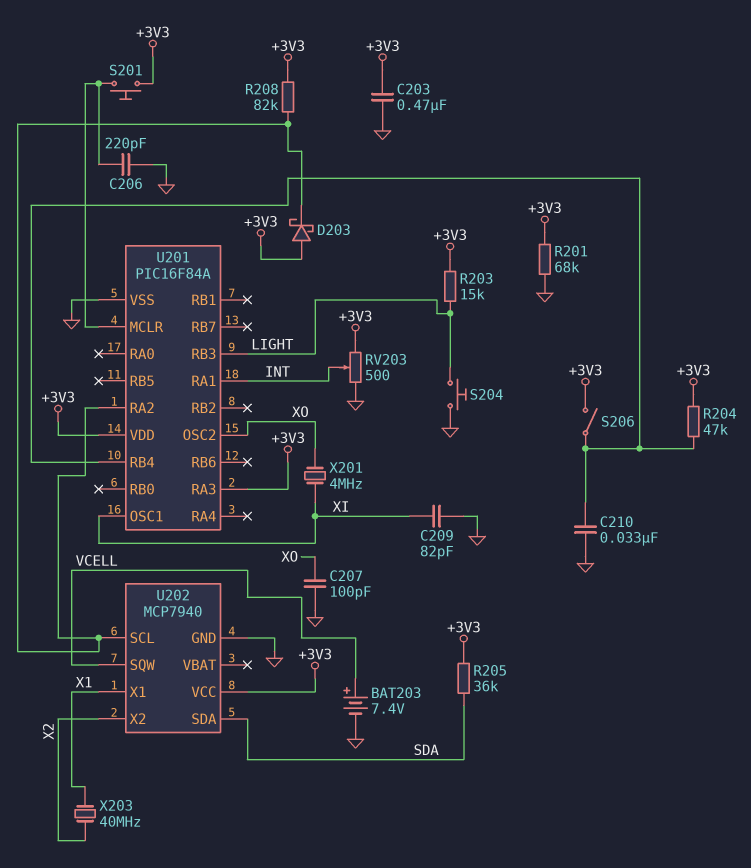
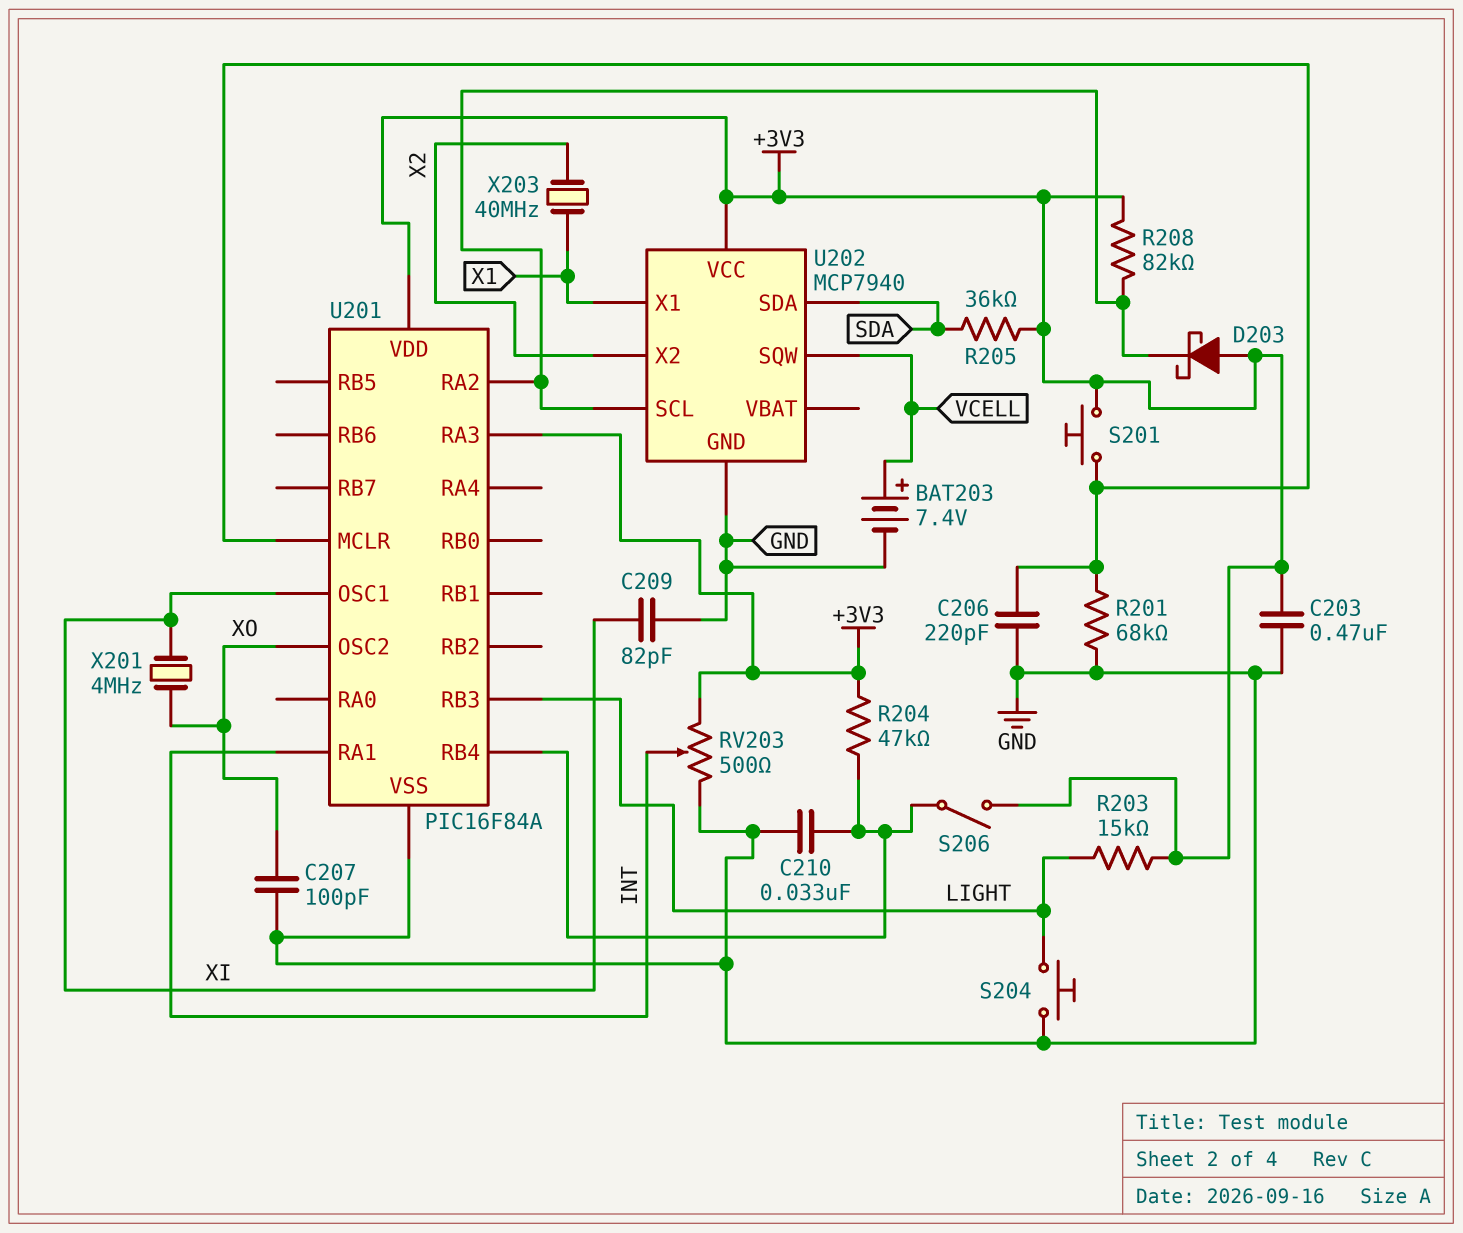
R201: 68k (+3V3, GND) -> 68k (GND, U201/MCLR)

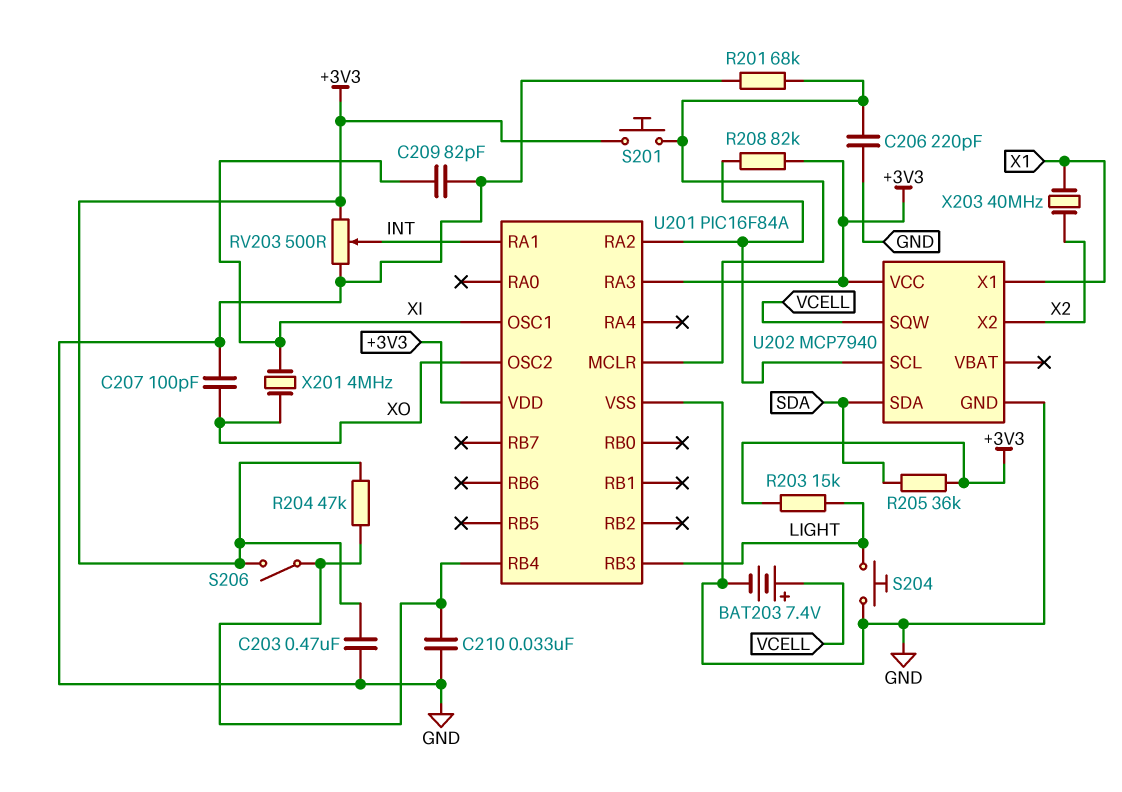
D203: schottky (A +3V3, K U201/RA2) -> none

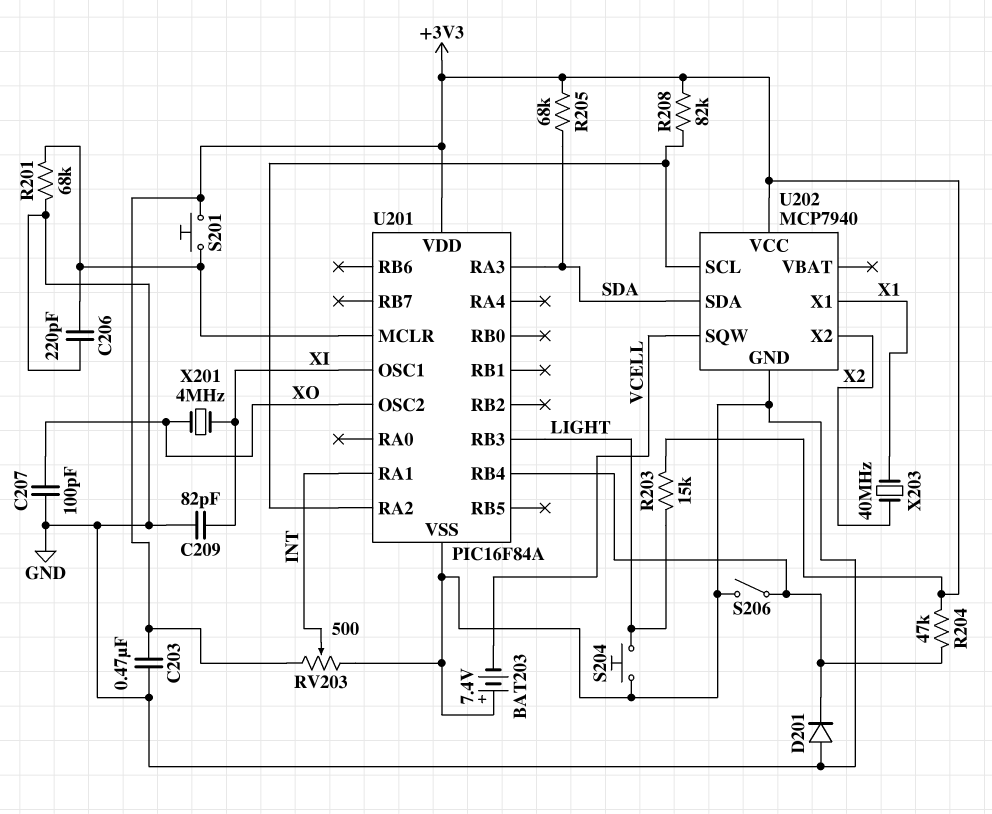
BAT203: 7.4V (plus VCELL, minus GND) -> 7.4V (plus GND, minus VCELL)
C210: 33nF (GND, U201/RB4) -> none
D201: none -> diode (A GND, K U201/RB4)
R205: 36k (+3V3, SDA) -> 68k (+3V3, SDA)
S206: switch (+3V3, U201/RB4) -> switch (GND, U201/RB4)
U201 pin RA3: +3V3 -> SDA

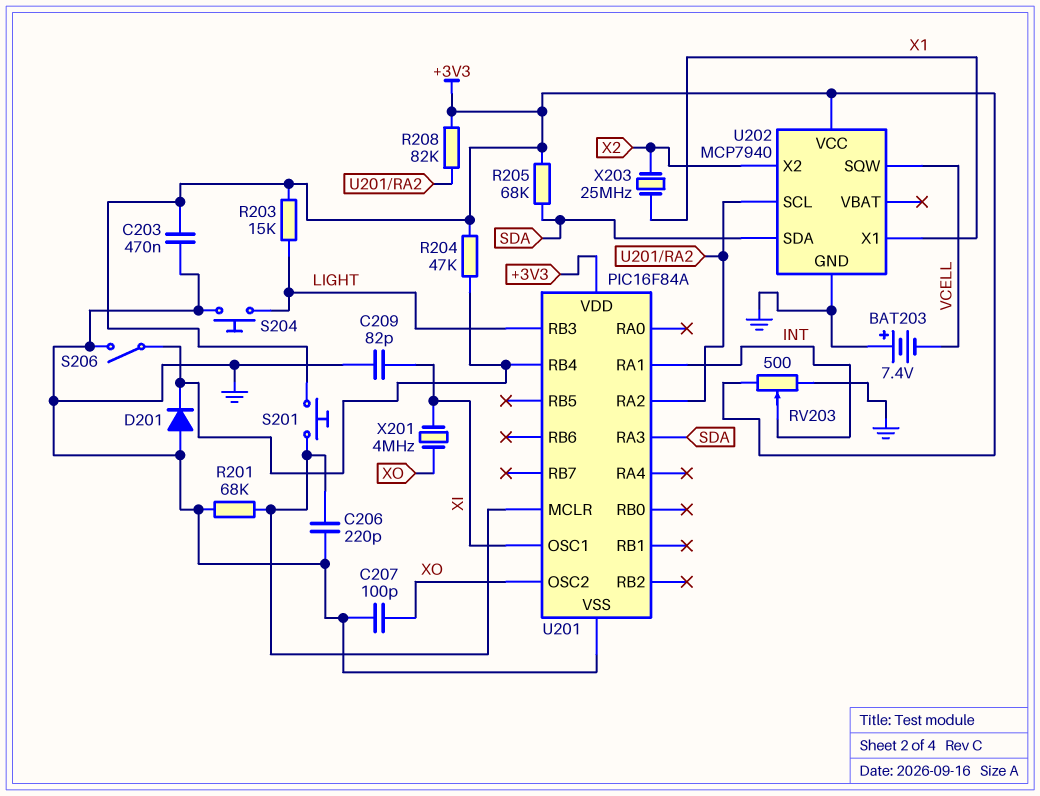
X203: 40MHz (X1, X2) -> 25MHz (X1, X2)

